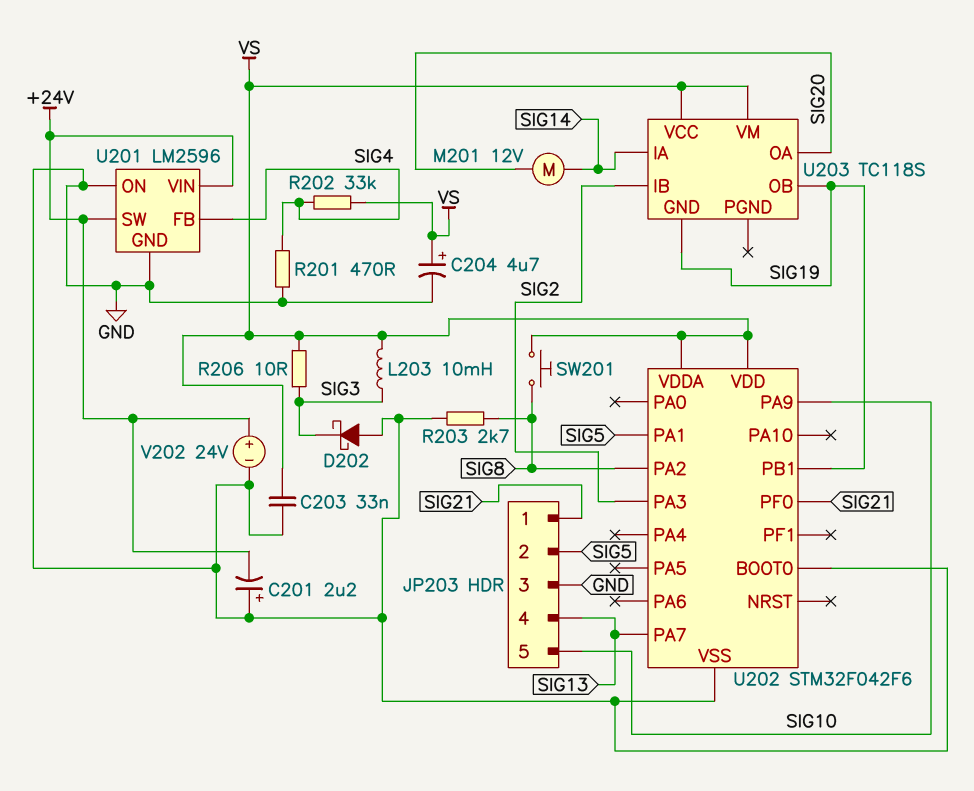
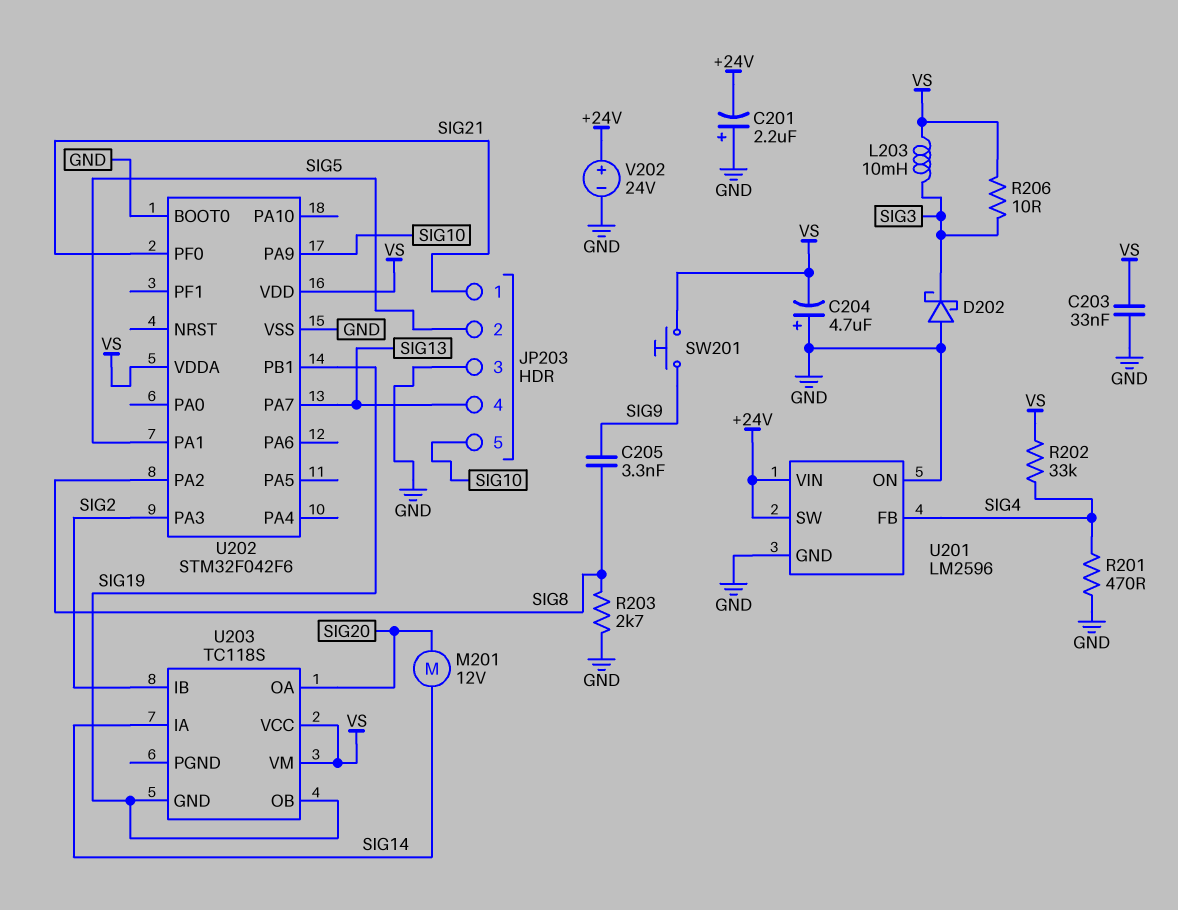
C204: 4.7uF (plus VS, minus GND) -> 4.7uF (plus GND, minus VS)
C205: none -> 3.3nF (SIG8, SIG9)
SW201: button (SIG8, VS) -> button (SIG9, VS)

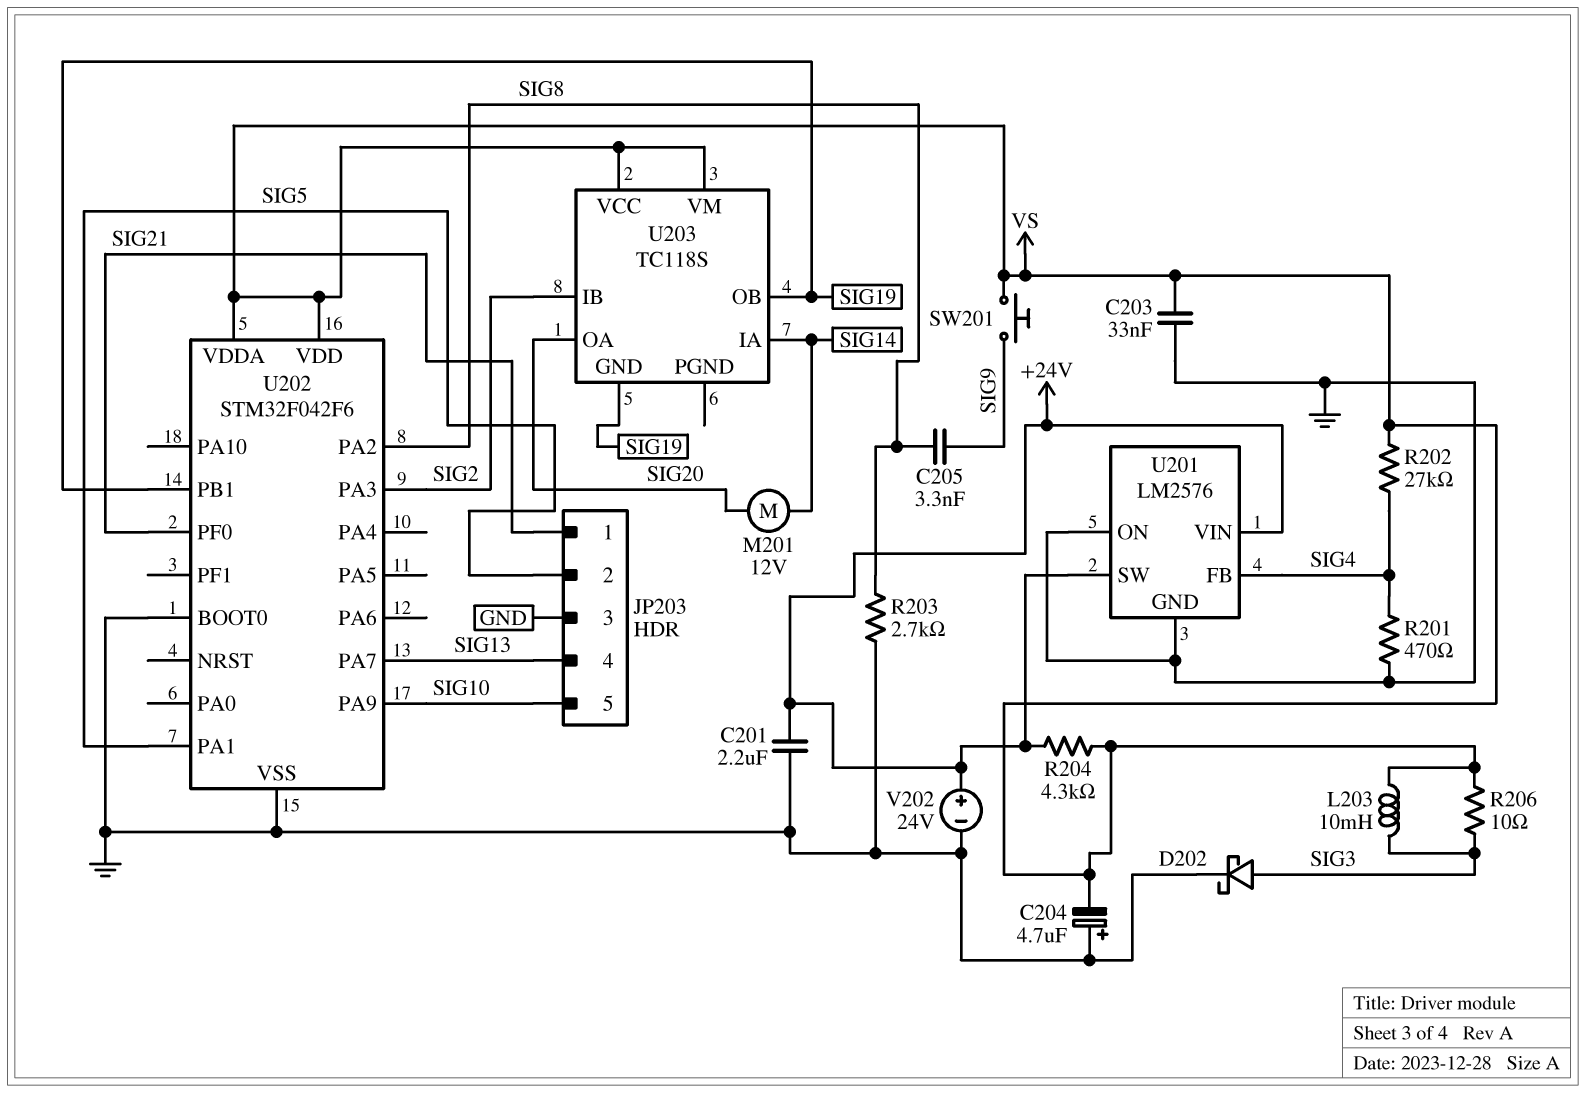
C201: 2.2uF (plus GND, minus +24V) -> 2.2uF (+24V, GND)
D202: schottky (A GND, K SIG3) -> schottky (A SIG3, K GND)
R202: 33k (SIG4, VS) -> 27k (SIG4, VS)
R204: none -> 4.3k (+24V, VS)
U201: LM2596 -> LM2576

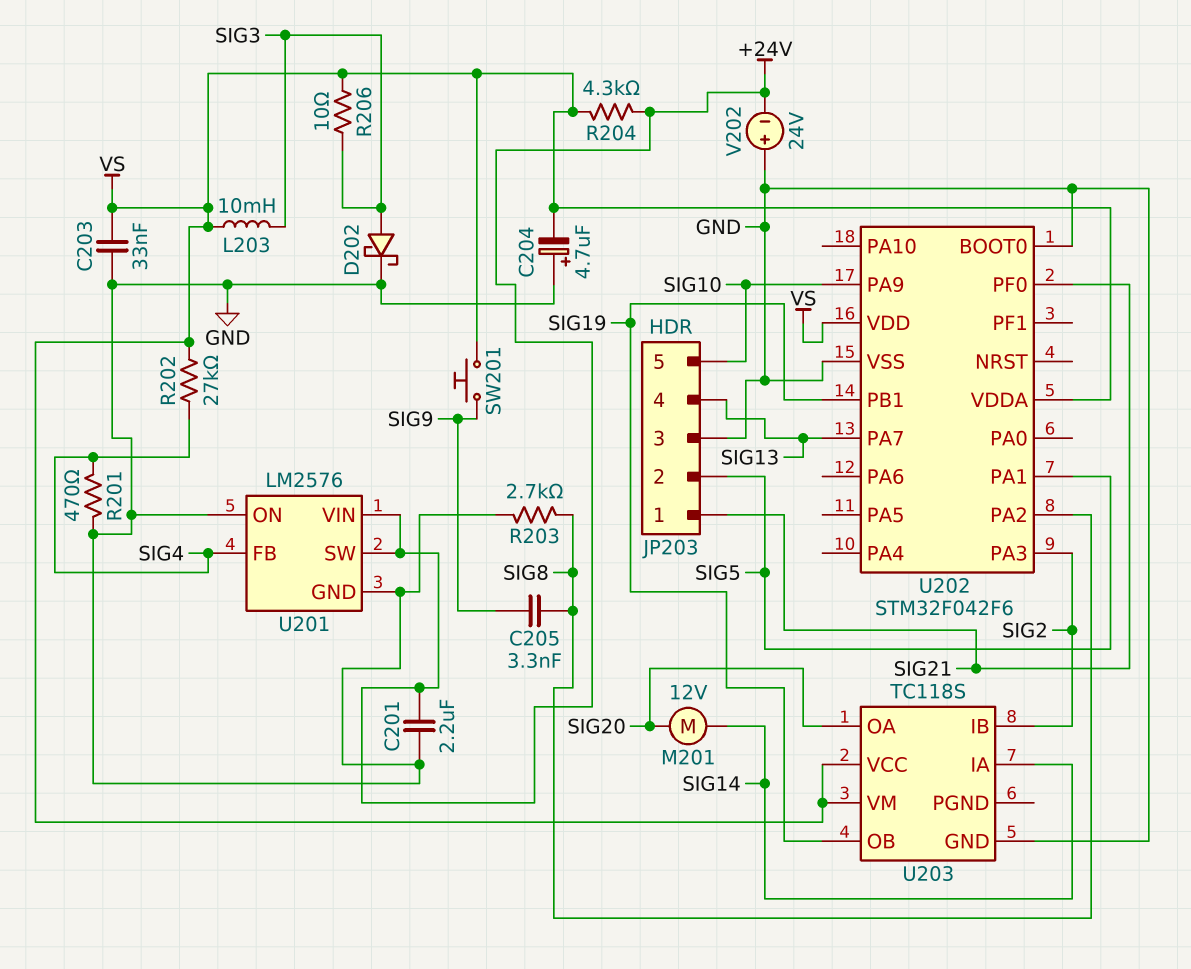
U203 pin GND: SIG19 -> GND
V202: 24V (plus +24V, minus GND) -> 24V (plus GND, minus +24V)

